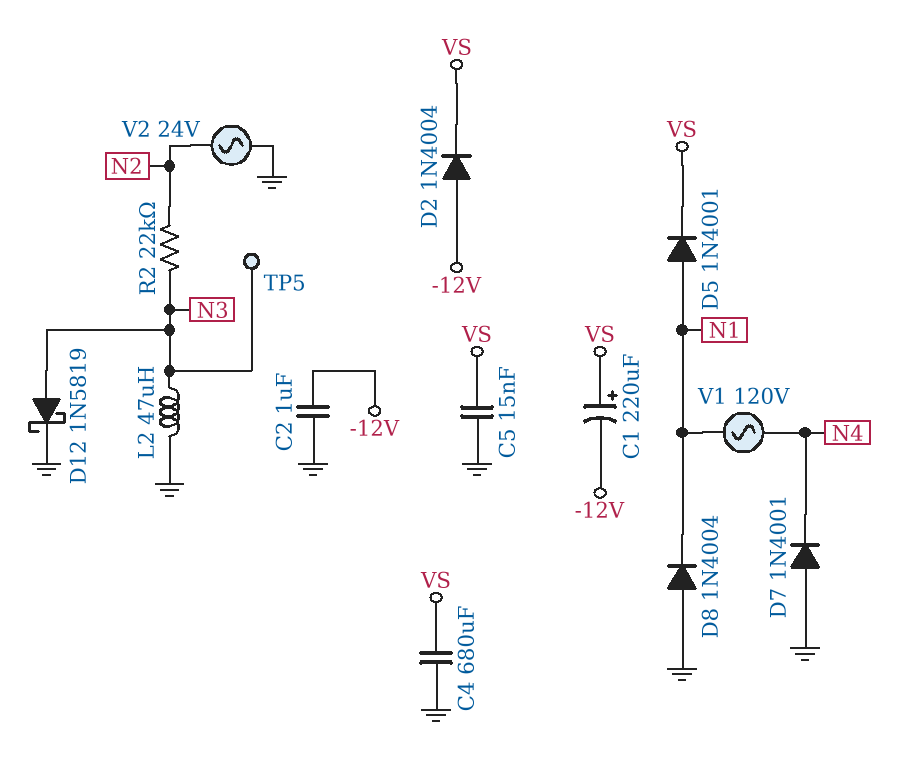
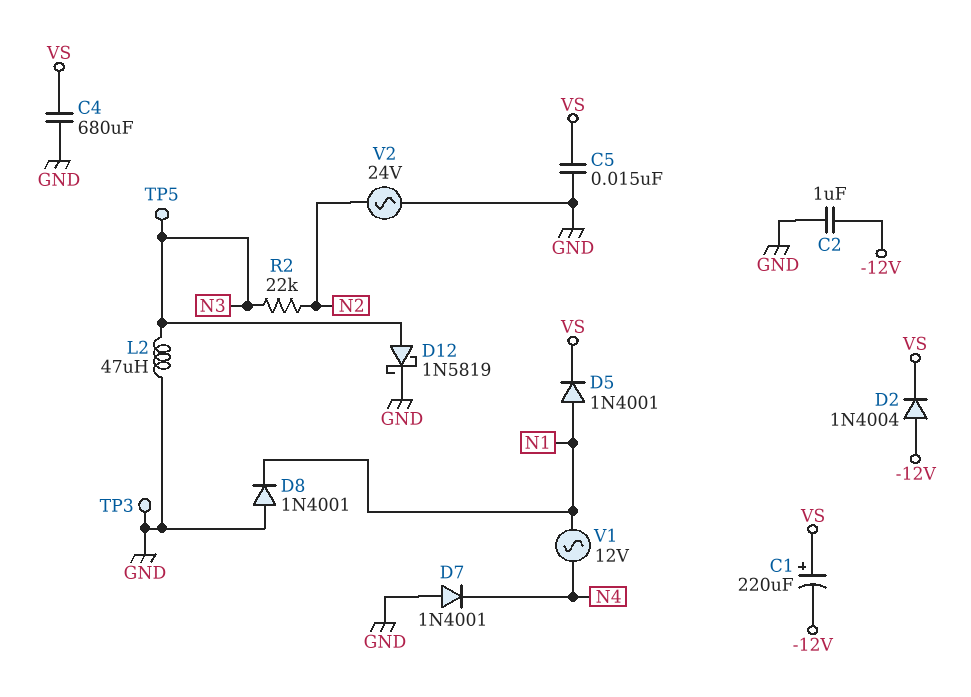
D8: diode 1N4004 (A GND, K N1) -> diode 1N4001 (A GND, K N1)
TP3: none -> test point (GND)
V1: AC 120V (N1, N4) -> AC 12V (N1, N4)

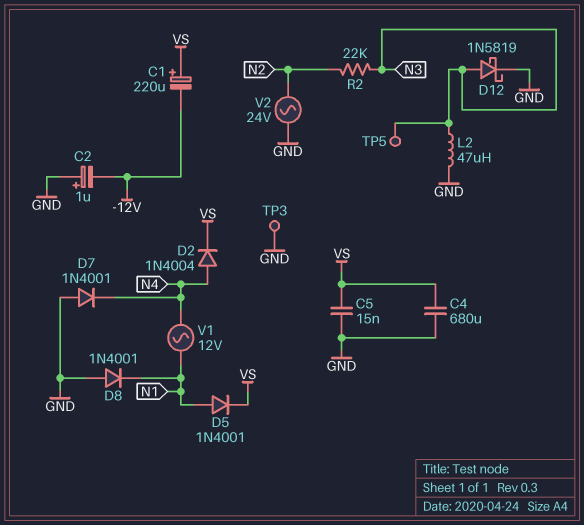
C2: 1uF (-12V, GND) -> 1uF (plus GND, minus -12V)
D2: diode 1N4004 (A -12V, K VS) -> diode 1N4004 (A N4, K VS)

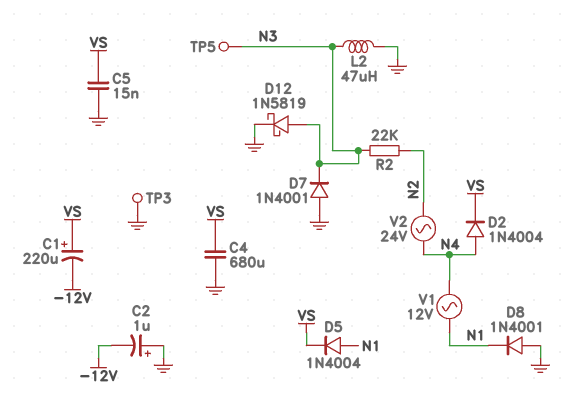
D5: diode 1N4001 (A N1, K VS) -> diode 1N4004 (A N1, K VS)
D7: diode 1N4001 (A GND, K N4) -> diode 1N4001 (A GND, K N3)
V2: AC 24V (GND, N2) -> AC 24V (N2, N4)

